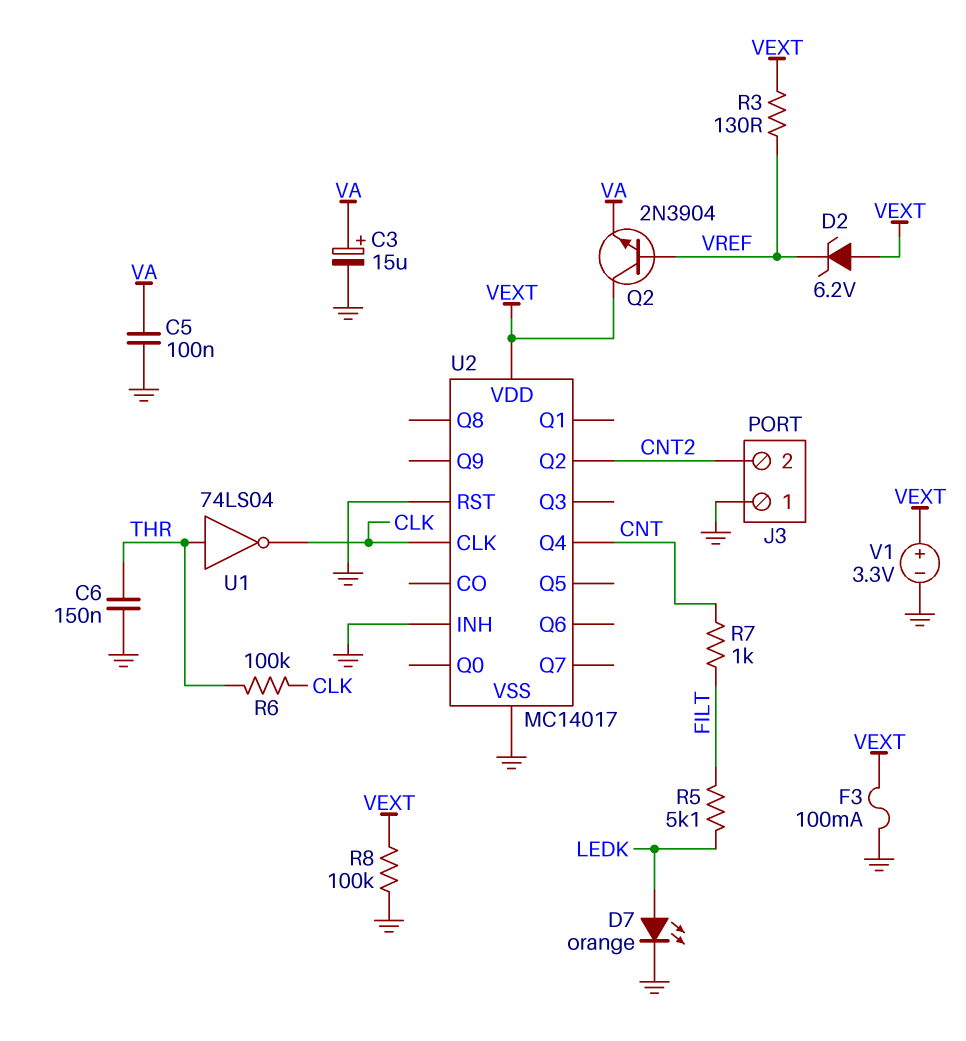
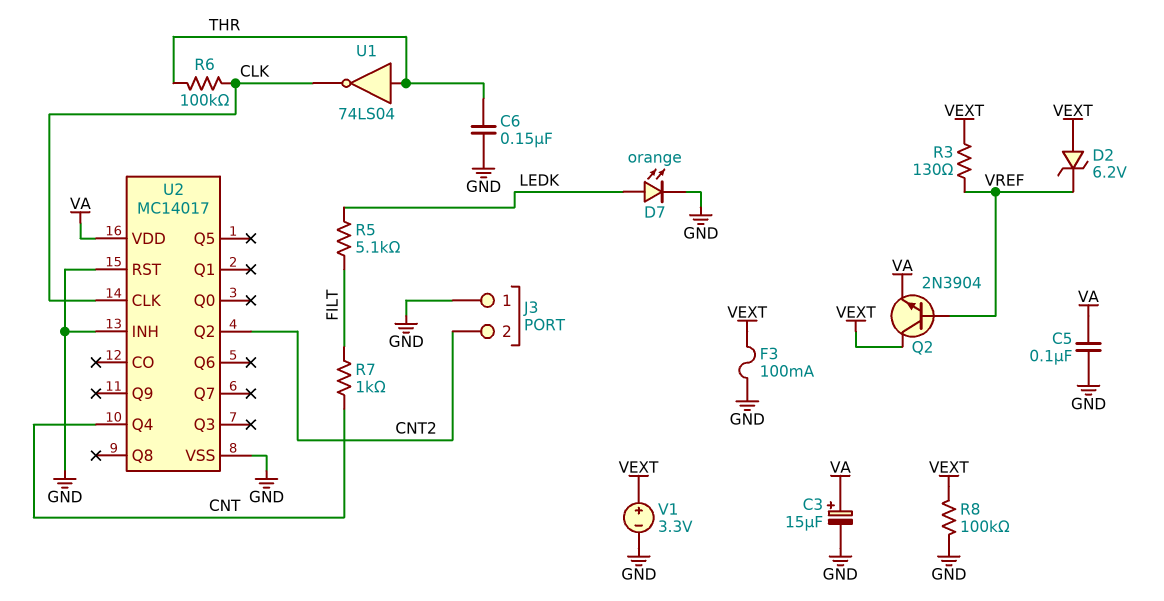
U2 pin VDD: VEXT -> VA

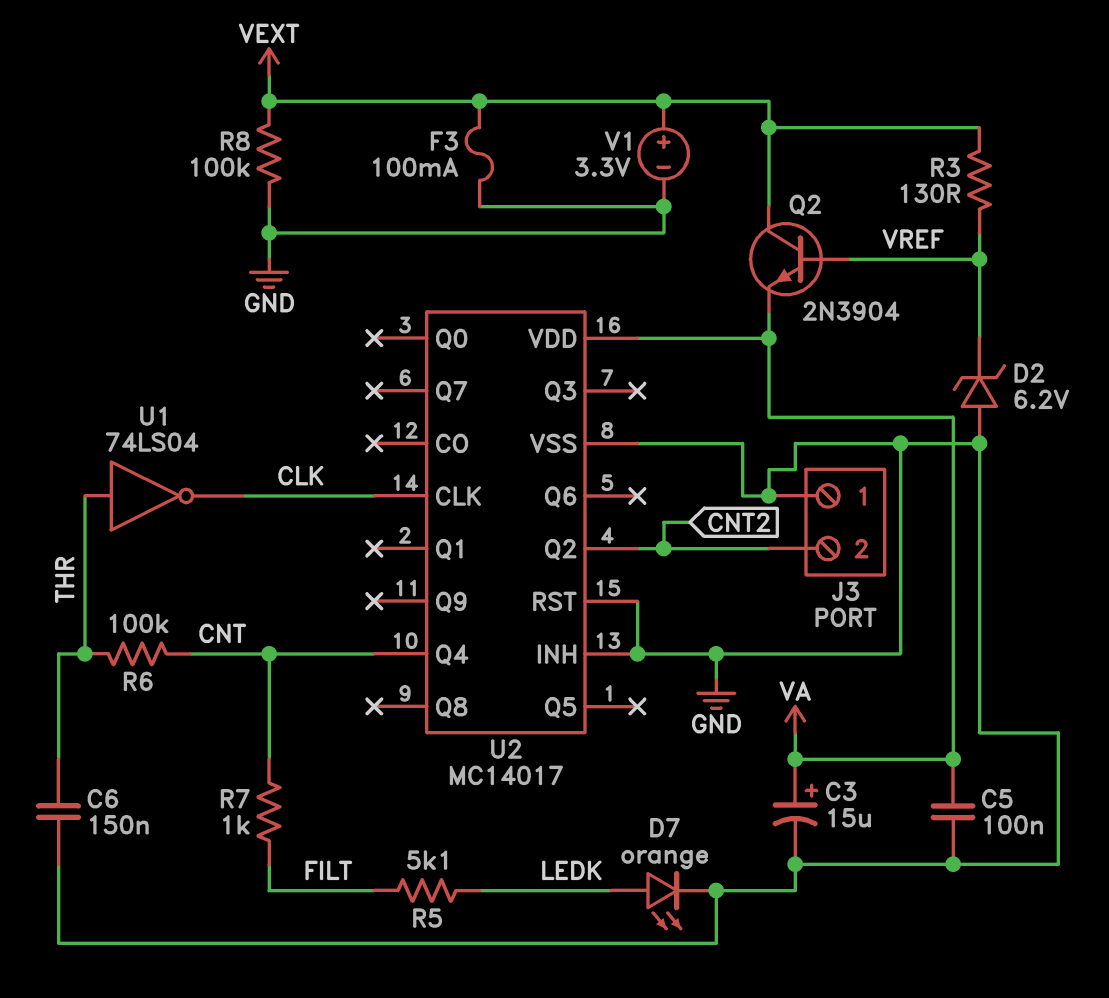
D2: zener 6.2V (A VEXT, K VREF) -> zener 6.2V (A GND, K VREF)
R6: 100k (CLK, THR) -> 100k (CNT, THR)

